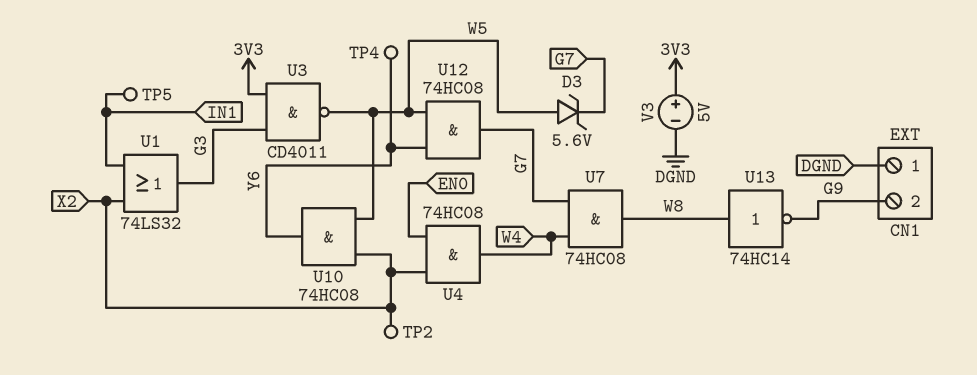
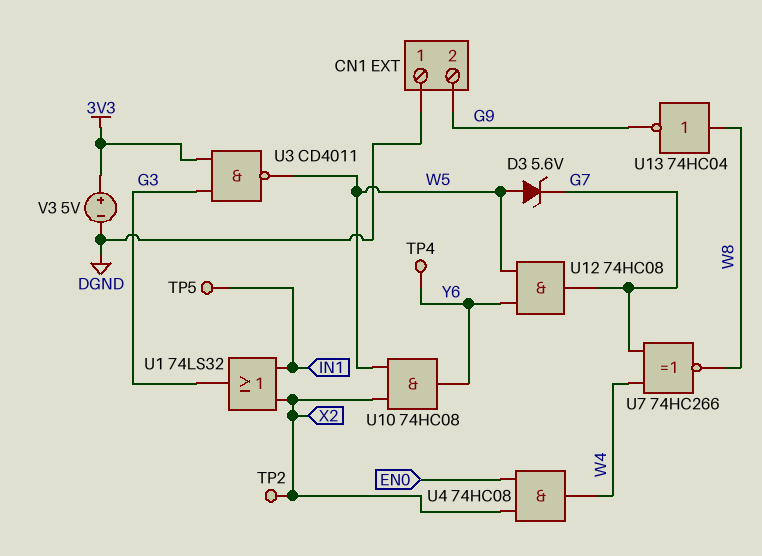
U7: AND 74HC08 (in G7, in W4, out W8) -> XNOR 74HC266 (in G7, in W4, out W8)
U13: NOT 74HC14 (in W8, out G9) -> NOT 74HC04 (in W8, out G9)

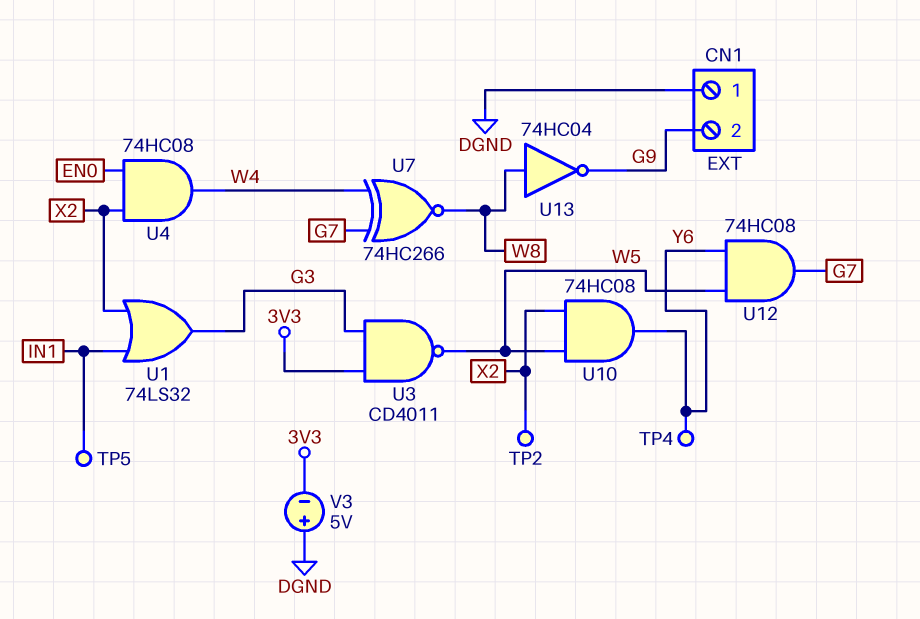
D3: zener 5.6V (A W5, K G7) -> none
V3: 5V (plus 3V3, minus DGND) -> 5V (plus DGND, minus 3V3)

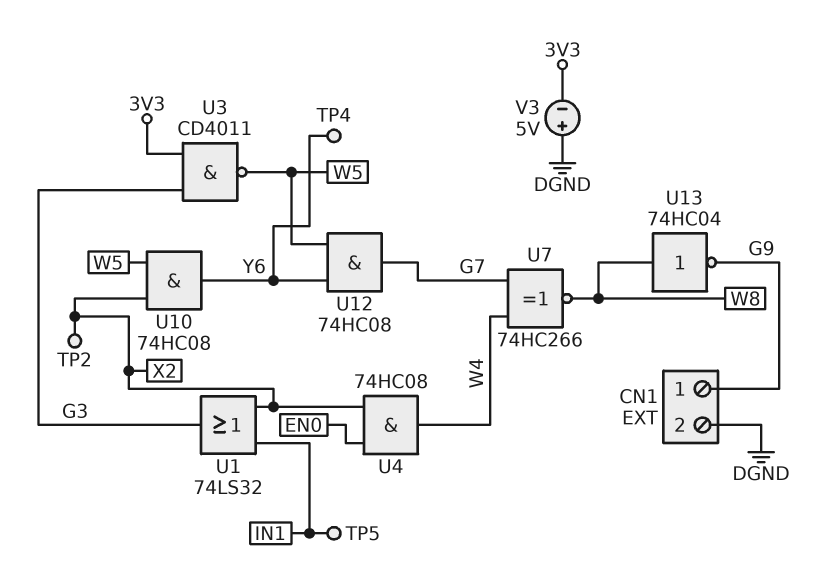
CN1 pin 1: DGND -> G9
CN1 pin 2: G9 -> DGND

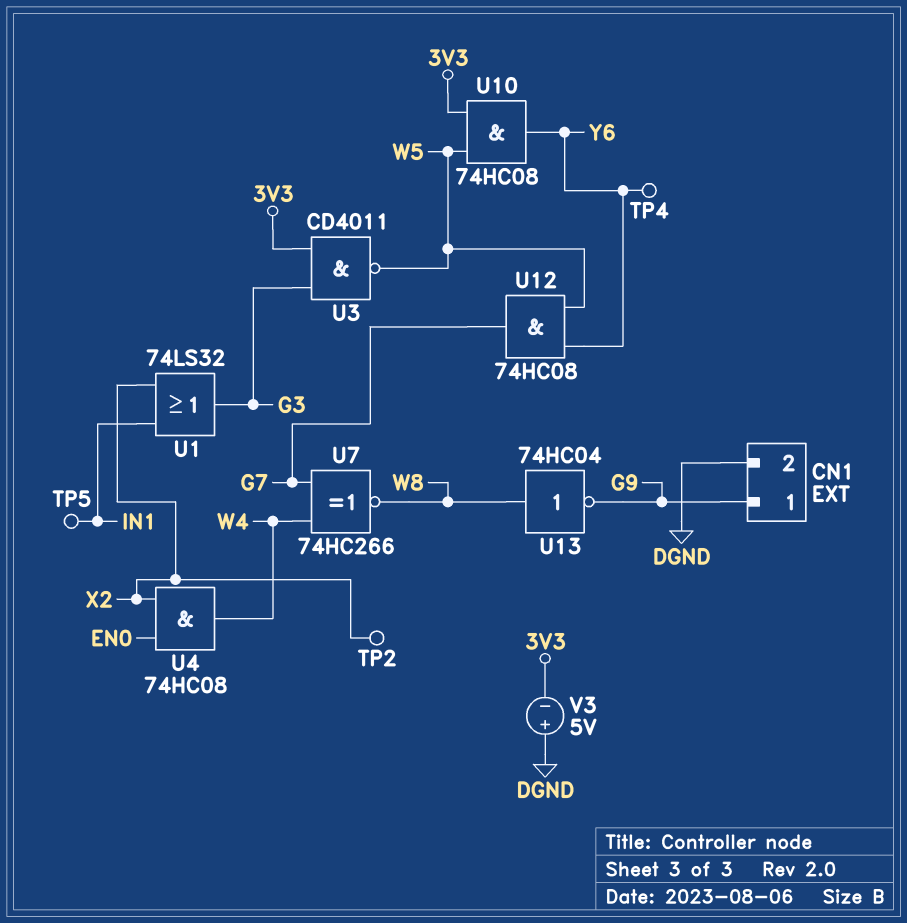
U10: AND 74HC08 (in W5, in X2, out Y6) -> AND 74HC08 (in 3V3, in W5, out Y6)

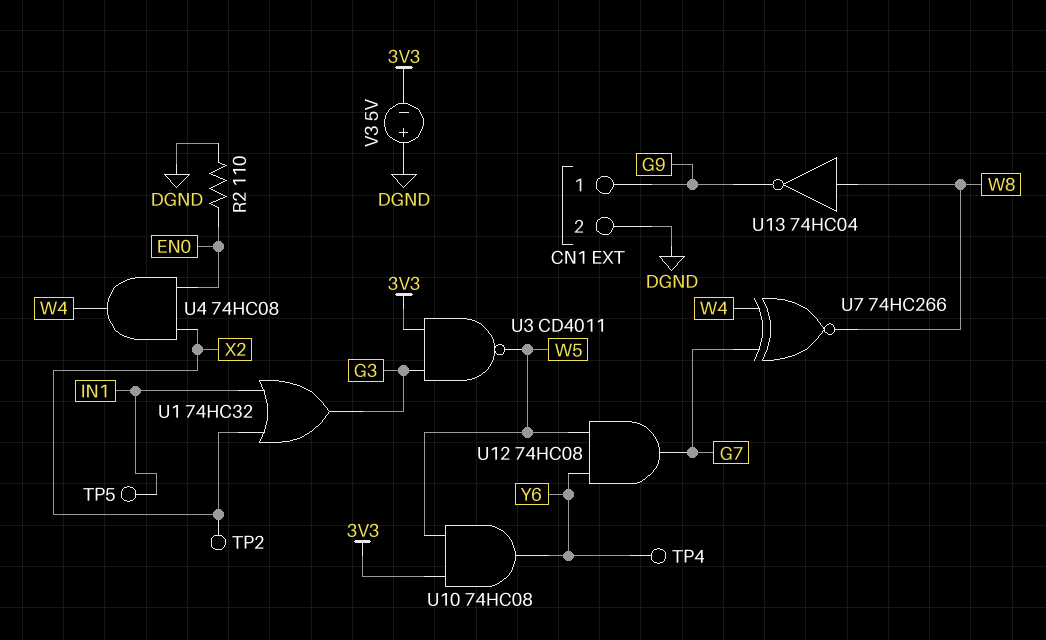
R2: none -> 110 (DGND, EN0)
U1: OR 74LS32 (in IN1, in X2, out G3) -> OR 74HC32 (in IN1, in X2, out G3)

